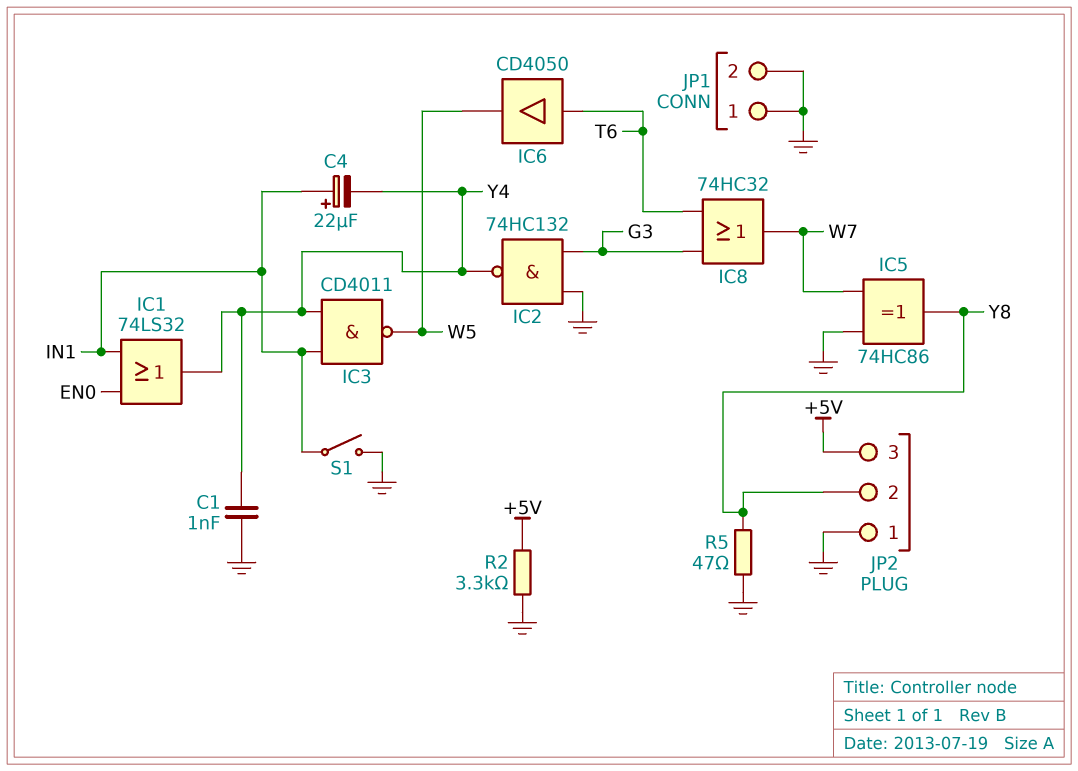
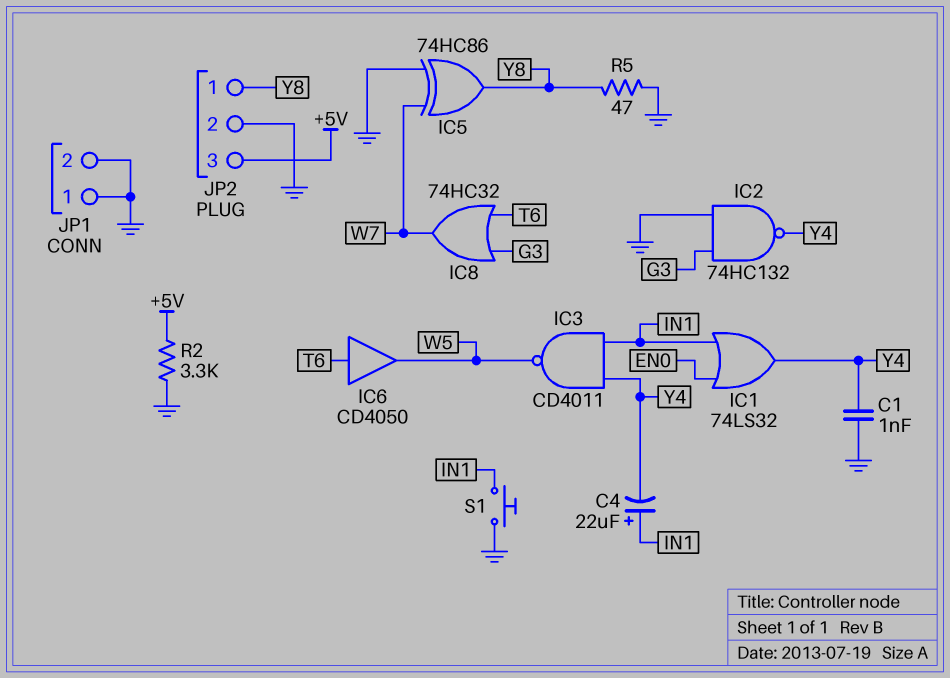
JP2 pin 1: GND -> Y8
JP2 pin 2: Y8 -> GND
S1: switch (GND, IN1) -> button (GND, IN1)

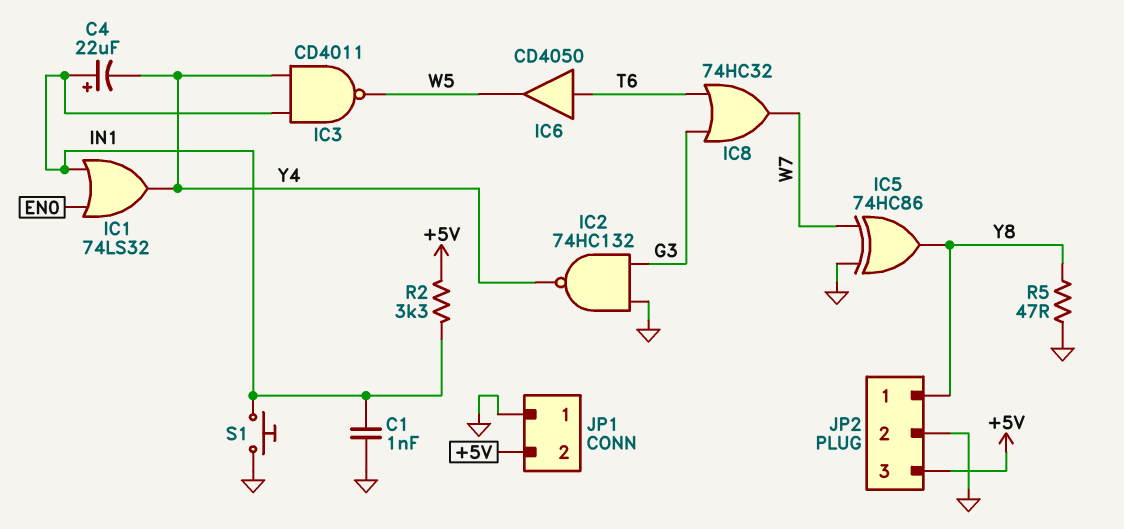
C1: 1nF (GND, Y4) -> 1nF (GND, IN1)
JP1 pin 2: GND -> +5V
R2: 3.3k (+5V, GND) -> 3.3k (+5V, IN1)

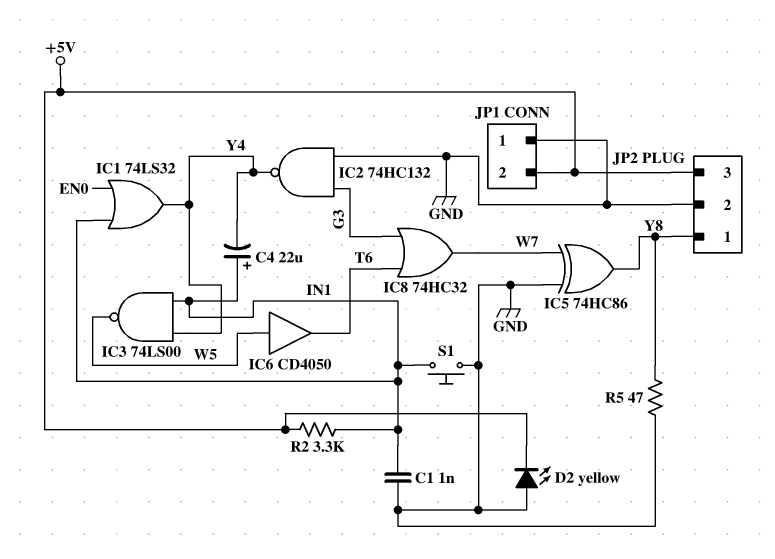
D2: none -> LED yellow (A GND, K +5V)
IC3: NAND CD4011 (in IN1, in Y4, out W5) -> NAND 74LS00 (in IN1, in Y4, out W5)
IC6: buffer CD4050 (in T6, out W5) -> buffer CD4050 (in W5, out T6)

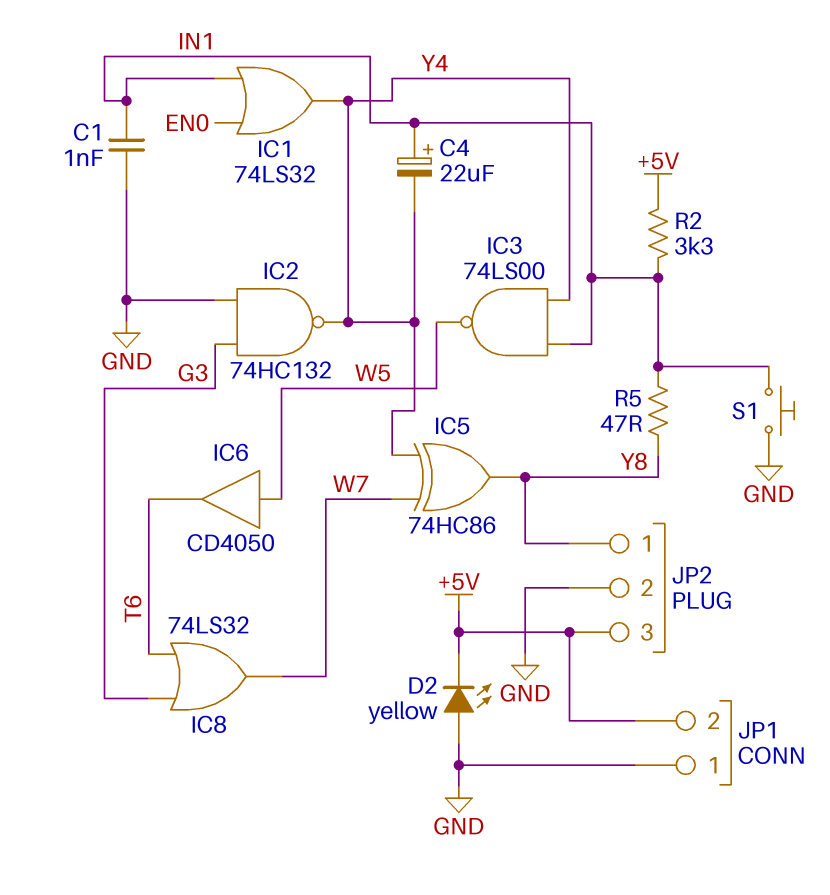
IC5: XOR 74HC86 (in GND, in W7, out Y8) -> XOR 74HC86 (in W7, in Y4, out Y8)
IC8: OR 74HC32 (in G3, in T6, out W7) -> OR 74LS32 (in G3, in T6, out W7)
R5: 47 (GND, Y8) -> 47 (IN1, Y8)

